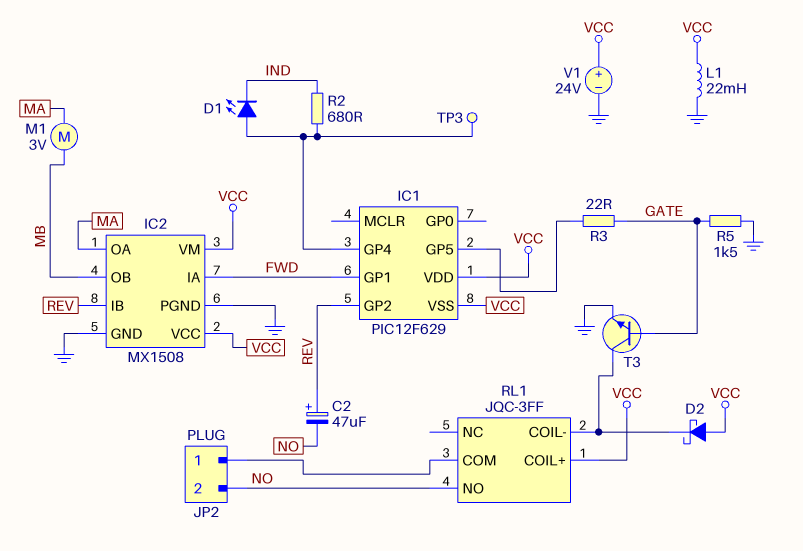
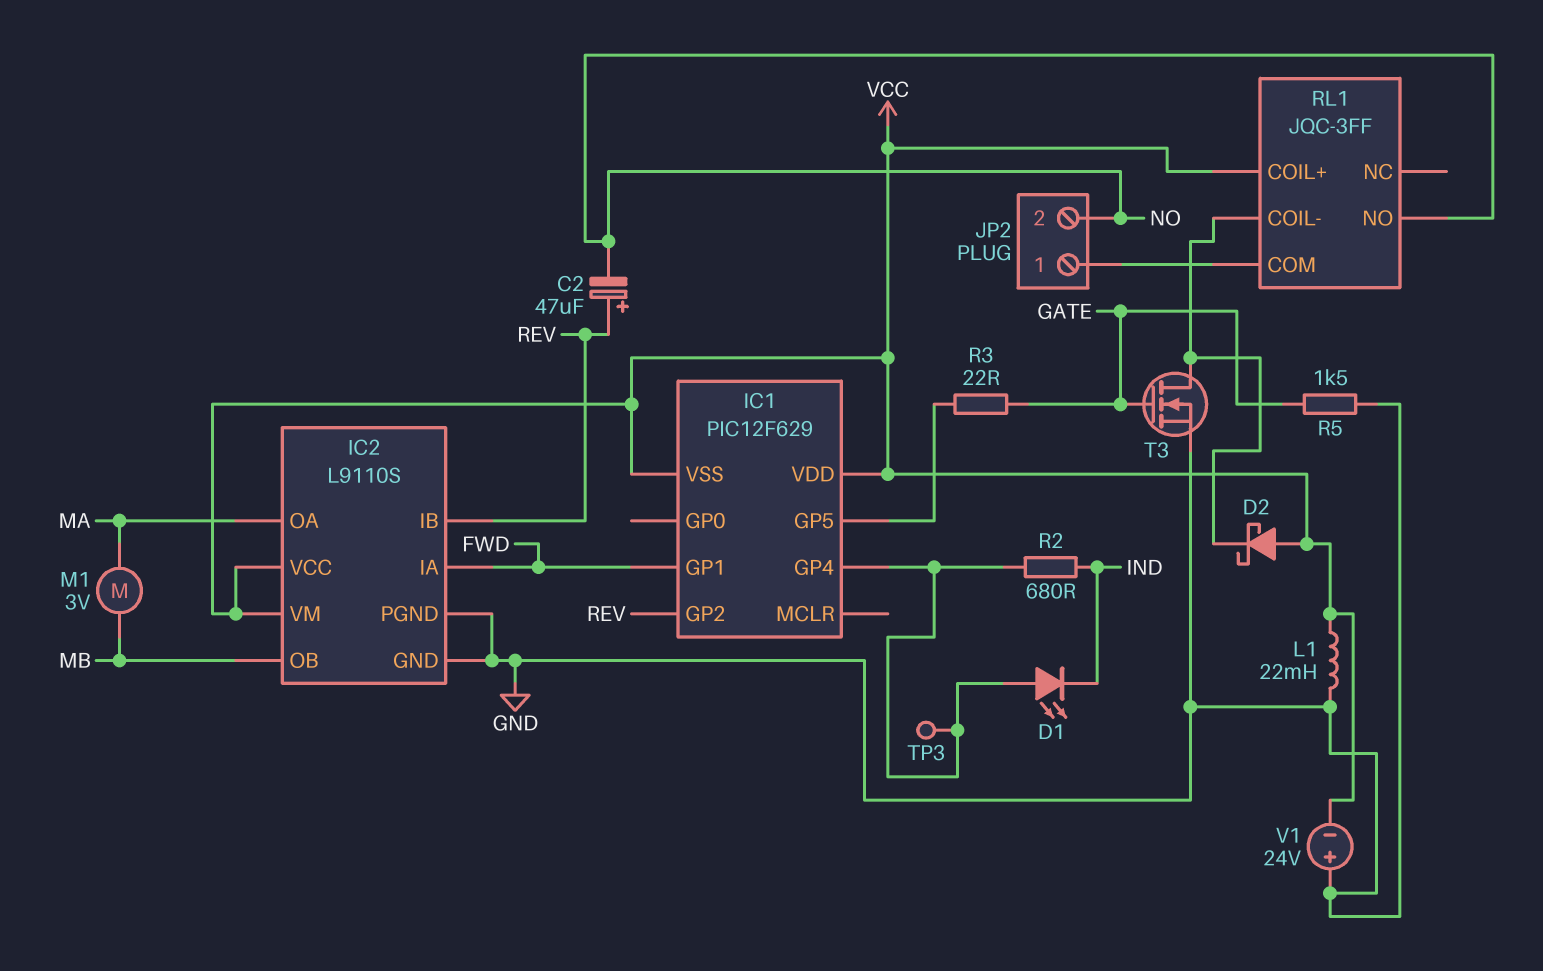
IC2: MX1508 -> L9110S
T3: NPN (B GATE, C RL1/COIL-, E GND) -> NMOS (G GATE, D RL1/COIL-, S GND)
V1: 24V (plus VCC, minus GND) -> 24V (plus GND, minus VCC)

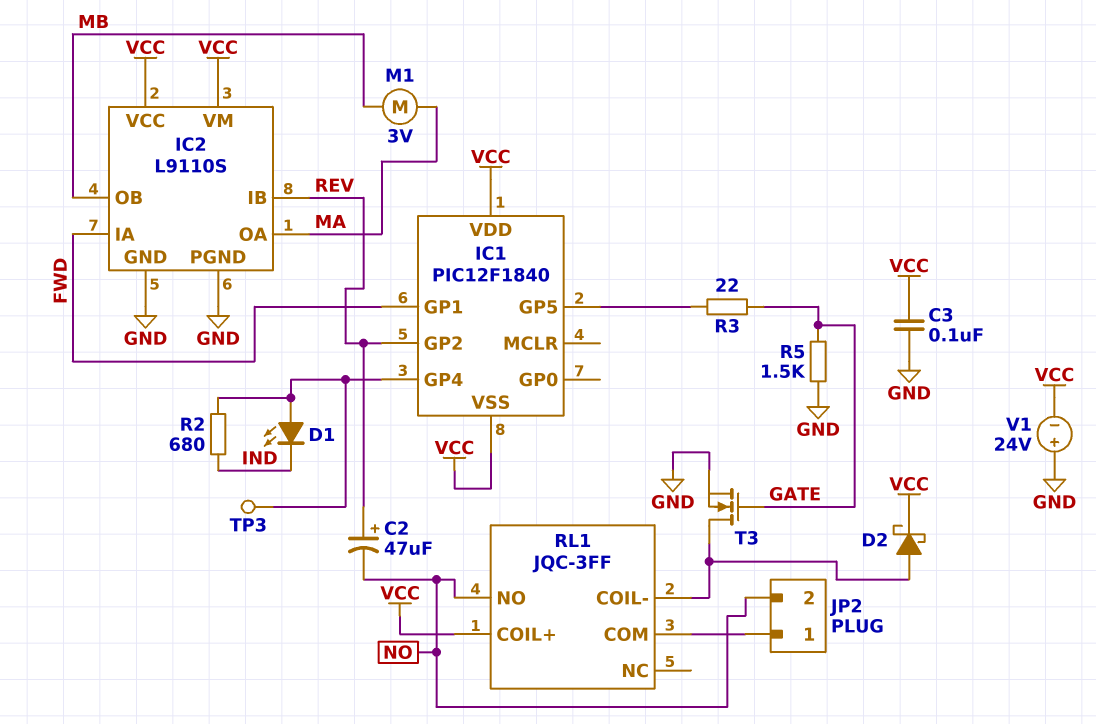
C3: none -> 100nF (GND, VCC)
D2: schottky (A VCC, K RL1/COIL-) -> schottky (A RL1/COIL-, K VCC)
IC1: PIC12F629 -> PIC12F1840
L1: 22mH (GND, VCC) -> none

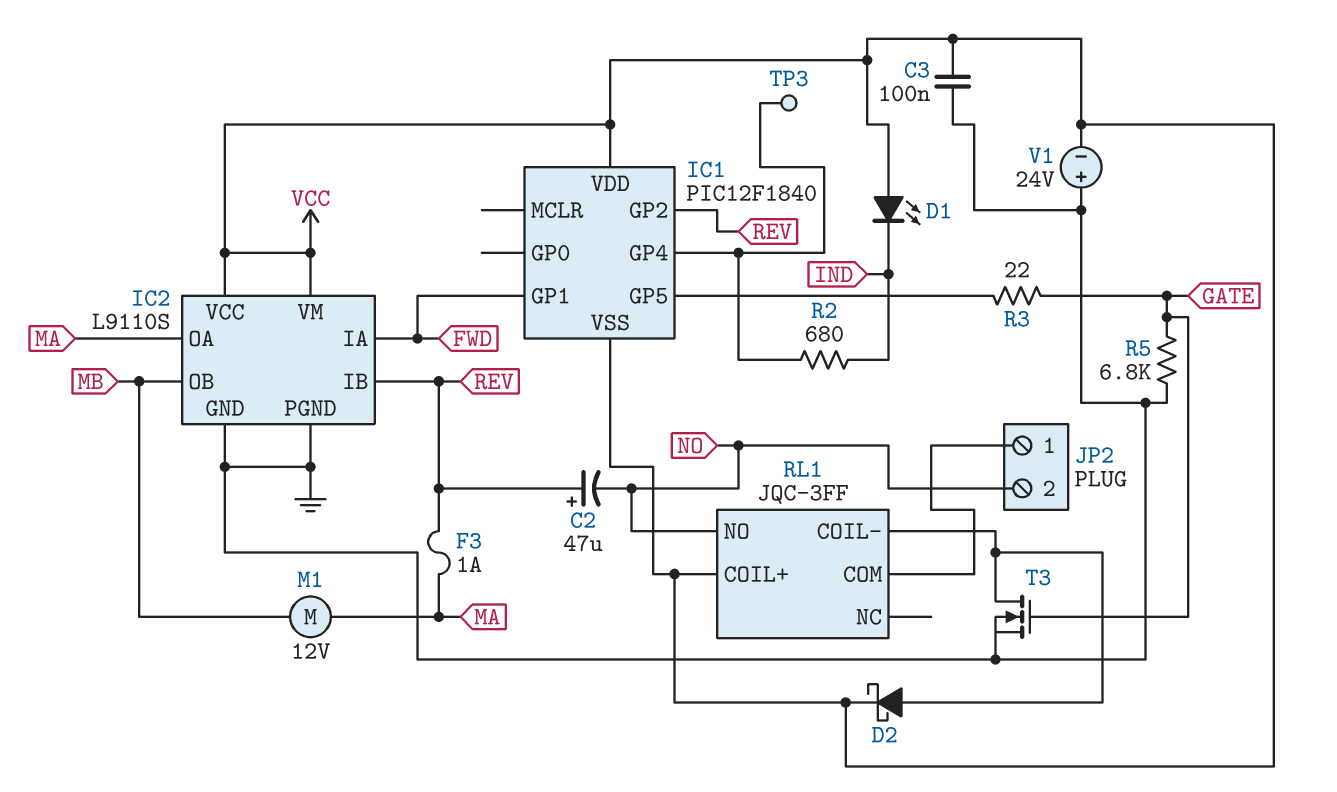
D1: LED (A IC1/GP4, K IND) -> LED (A VCC, K IND)
F3: none -> 1A (MA, REV)
M1: motor 3V (MA, MB) -> motor 12V (MA, MB)
R5: 1.5k (GATE, GND) -> 6.8k (GATE, GND)

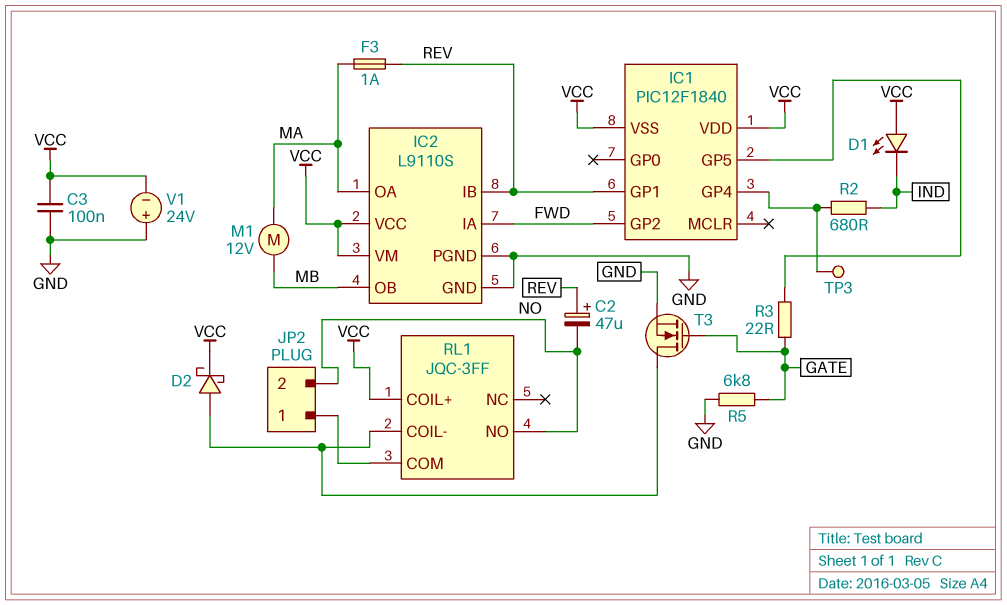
IC1 pin GP1: FWD -> REV
IC1 pin GP2: REV -> FWD

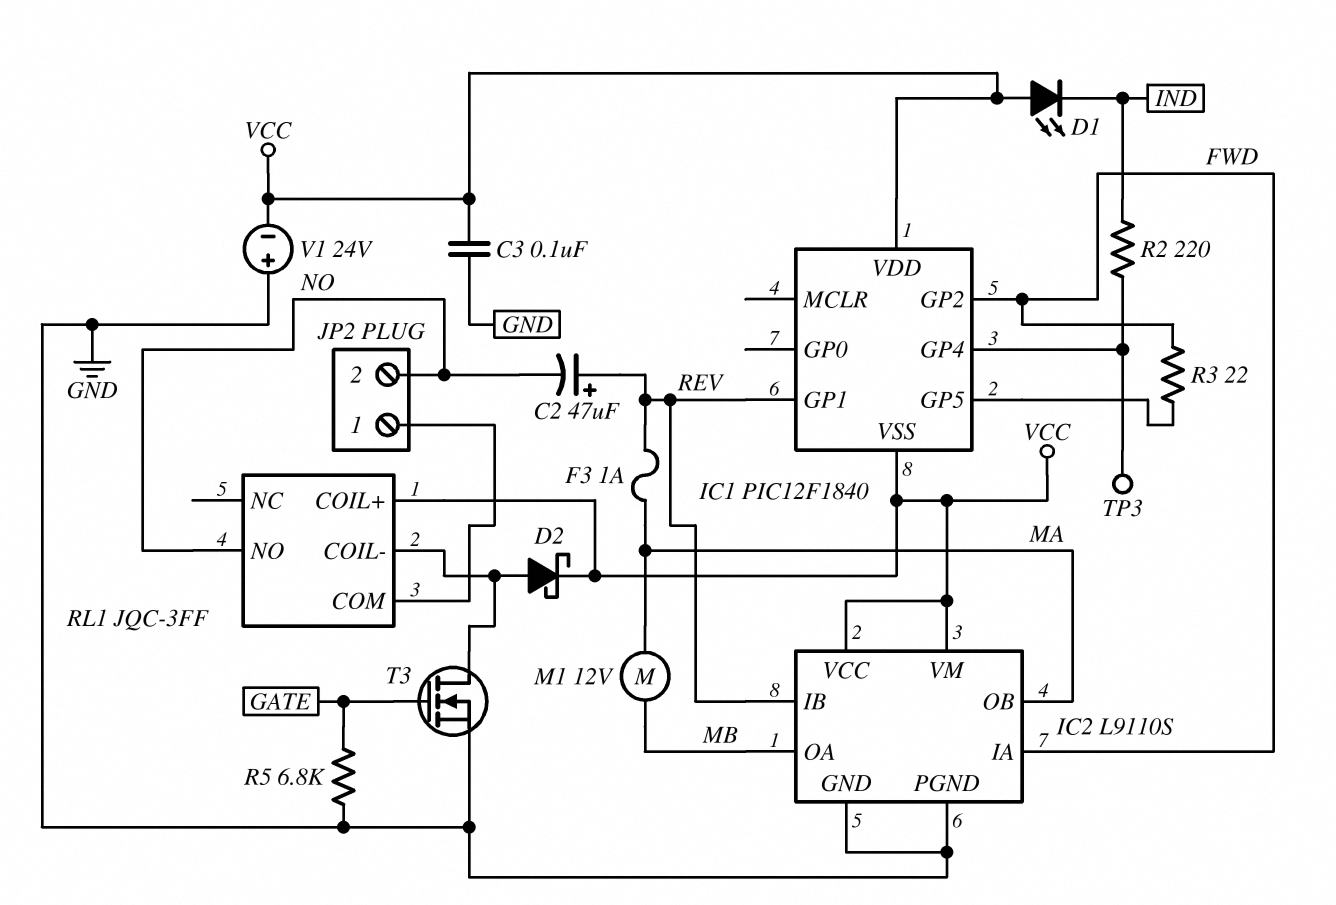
IC2 pin OA: MA -> MB
IC2 pin OB: MB -> MA
R2: 680 (IC1/GP4, IND) -> 220 (IC1/GP4, IND)
R3: 22 (GATE, IC1/GP5) -> 22 (FWD, IC1/GP5)

